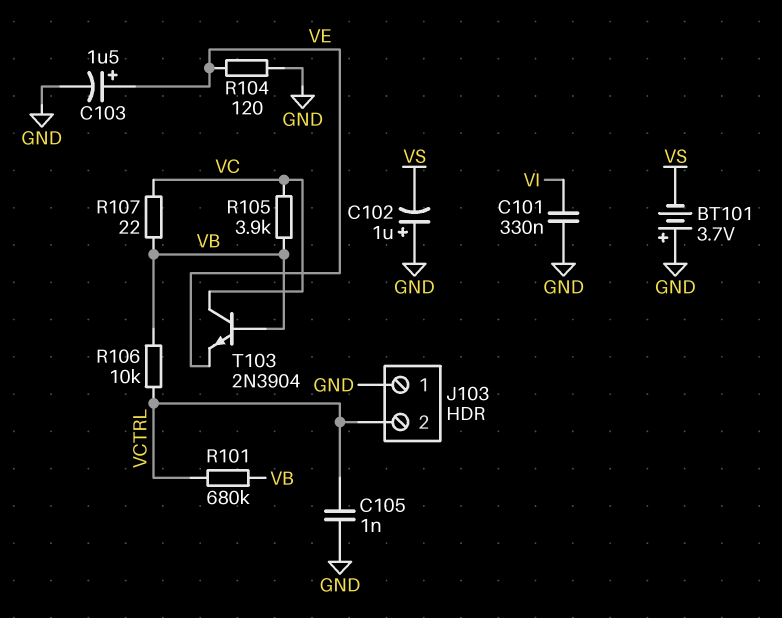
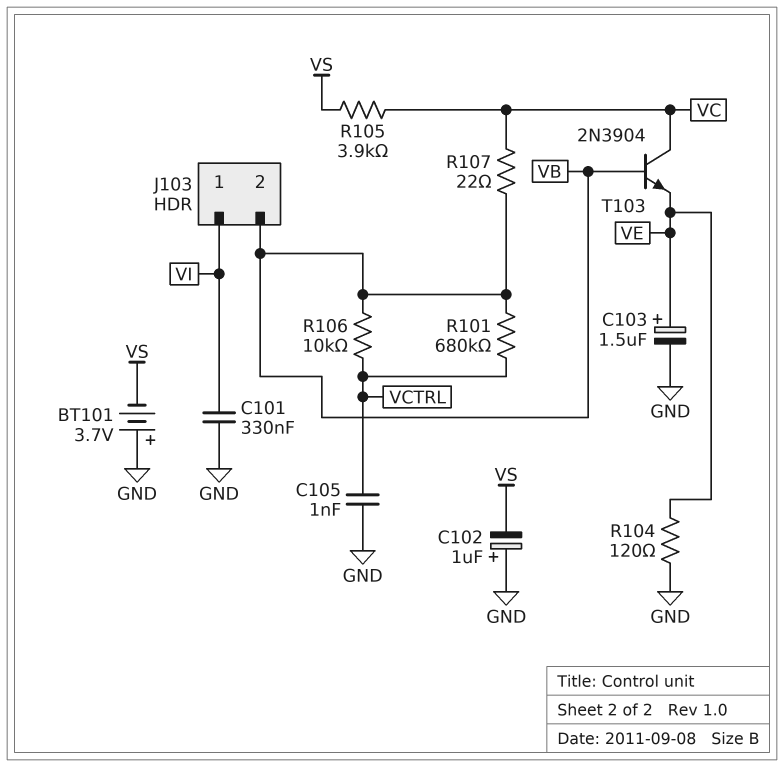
J103 pin 1: GND -> VI
J103 pin 2: VCTRL -> VB
R105: 3.9k (VB, VC) -> 3.9k (VC, VS)

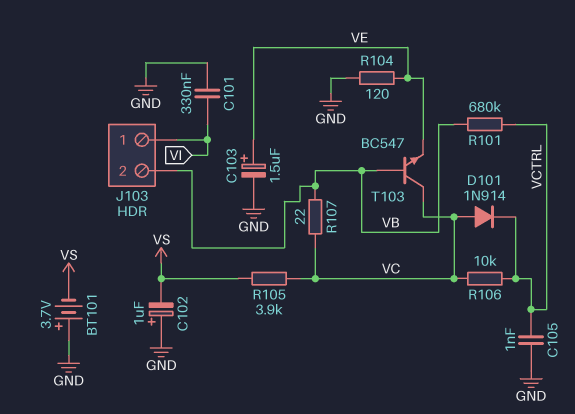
D101: none -> diode 1N914 (A VC, K VCTRL)
R106: 10k (VB, VCTRL) -> 10k (VC, VCTRL)
T103: NPN 2N3904 (B VB, C VC, E VE) -> NPN BC547 (B VB, C VC, E VE)

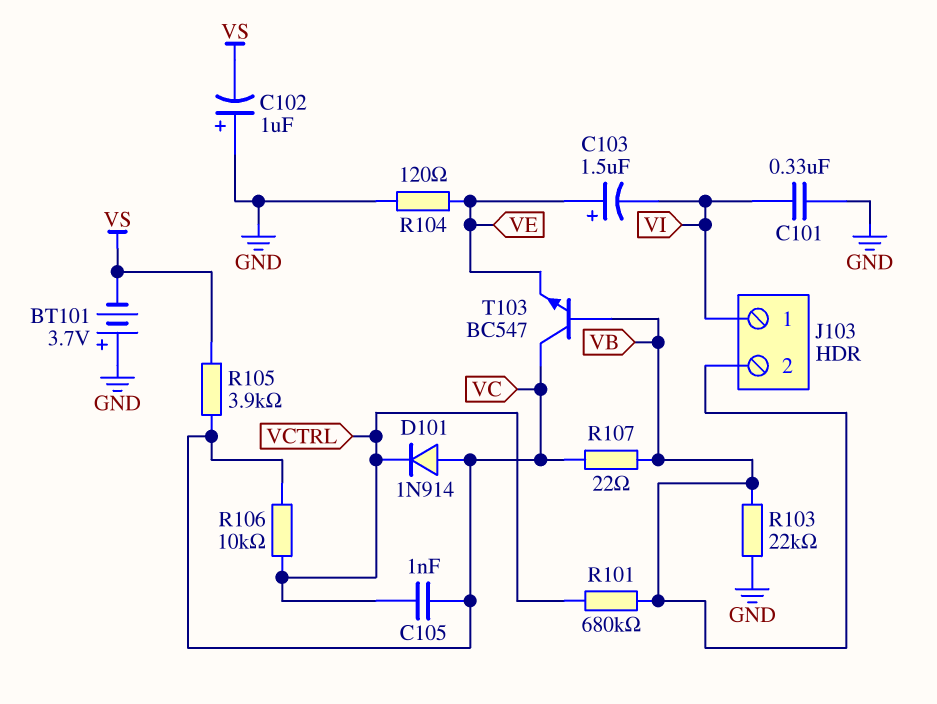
C103: 1.5uF (plus VE, minus GND) -> 1.5uF (plus VE, minus VI)
C105: 1nF (GND, VCTRL) -> 1nF (VC, VCTRL)
R103: none -> 22k (GND, VB)

